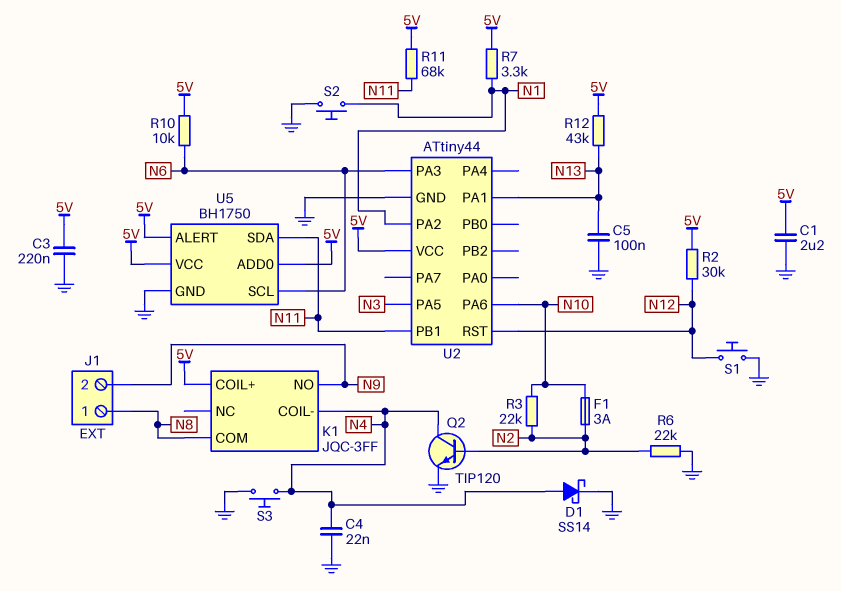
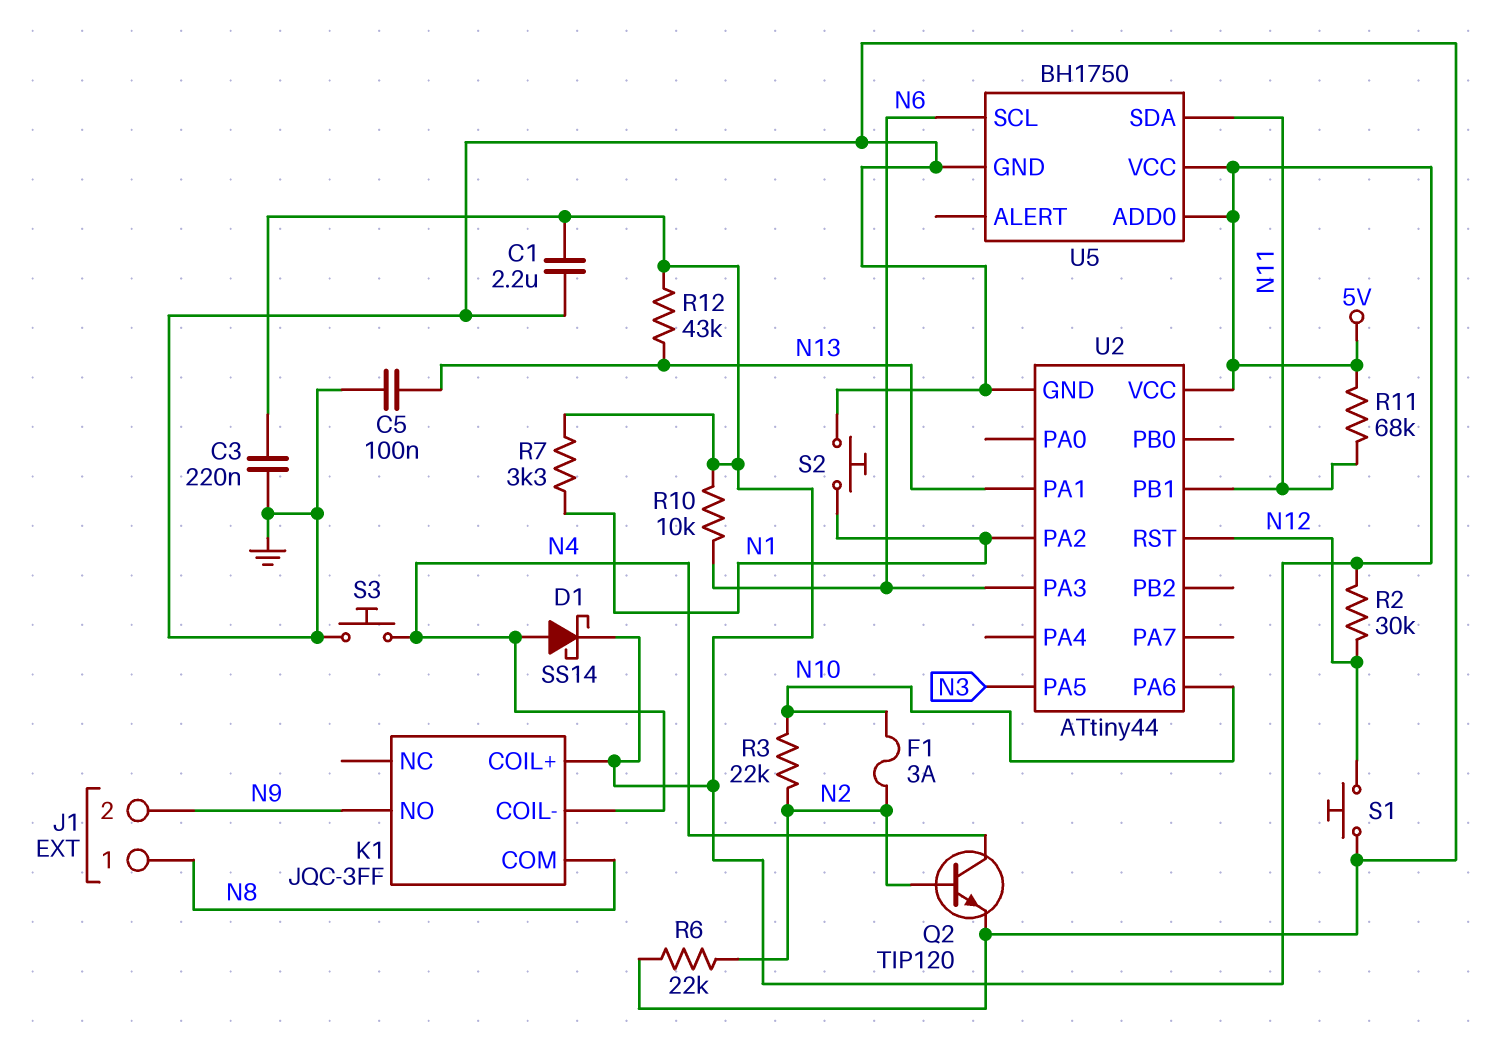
C4: 22nF (GND, N4) -> none
D1: schottky SS14 (A N4, K GND) -> schottky SS14 (A N4, K 5V)
U5 pin ALERT: 5V -> none

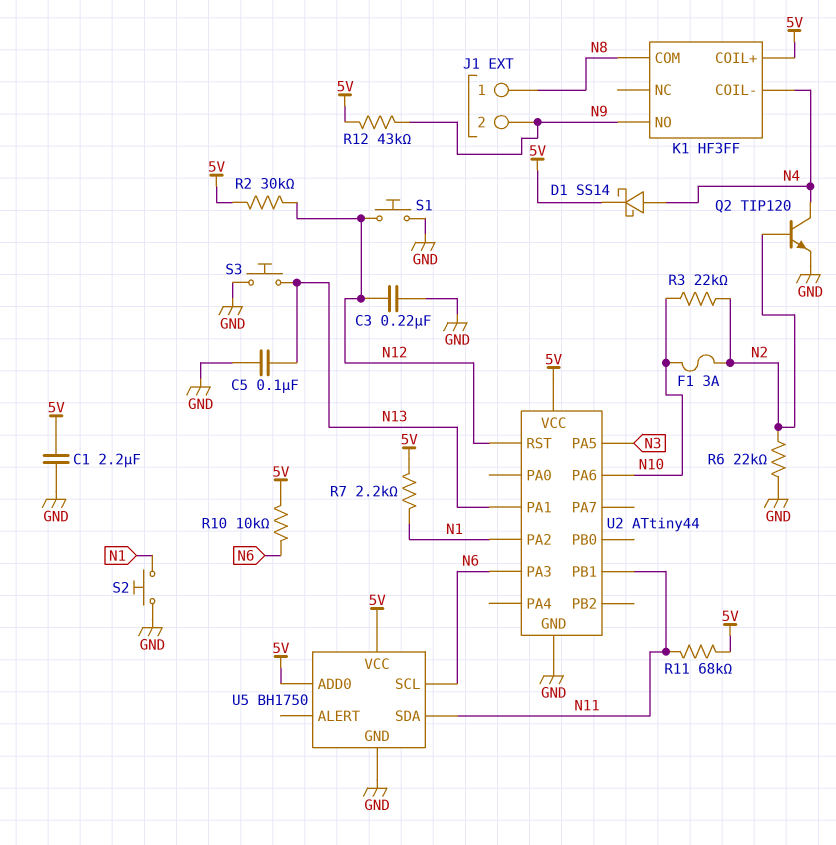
C3: 220nF (5V, GND) -> 220nF (GND, N12)
K1: JQC-3FF -> HF3FF
R7: 3.3k (5V, N1) -> 2.2k (5V, N1)
R12: 43k (5V, N13) -> 43k (5V, N9)
S3: button (GND, N4) -> button (GND, N13)

